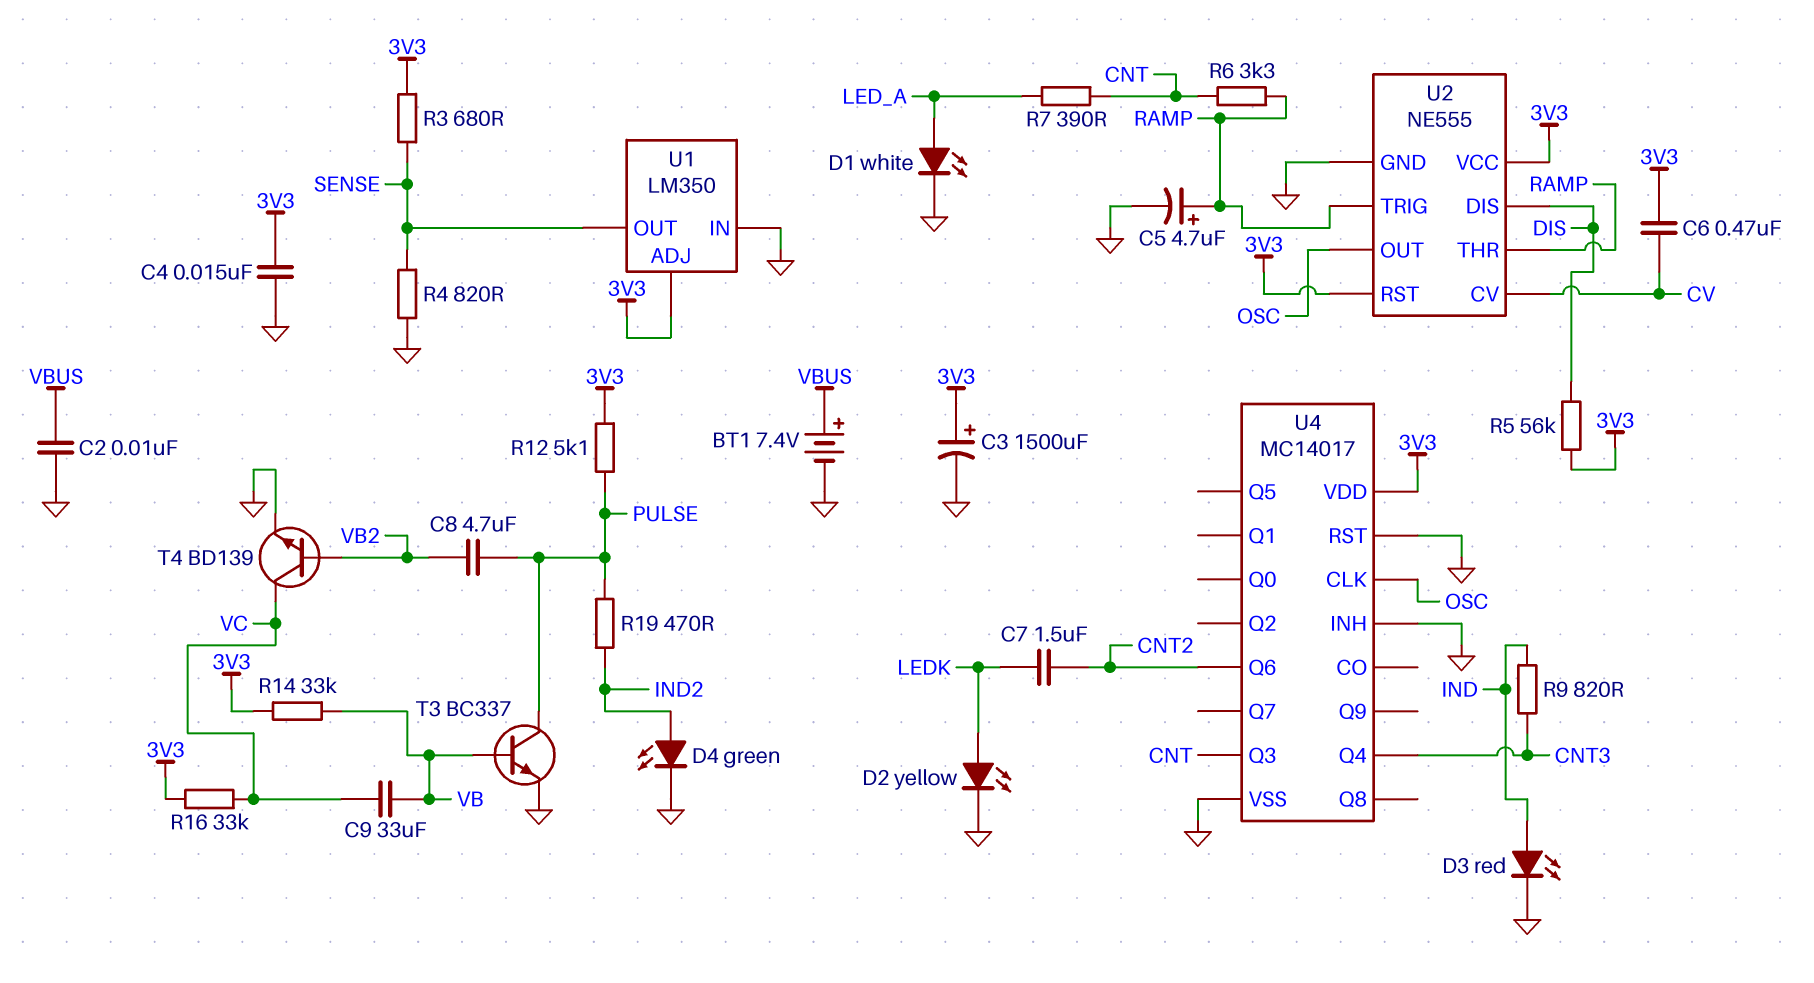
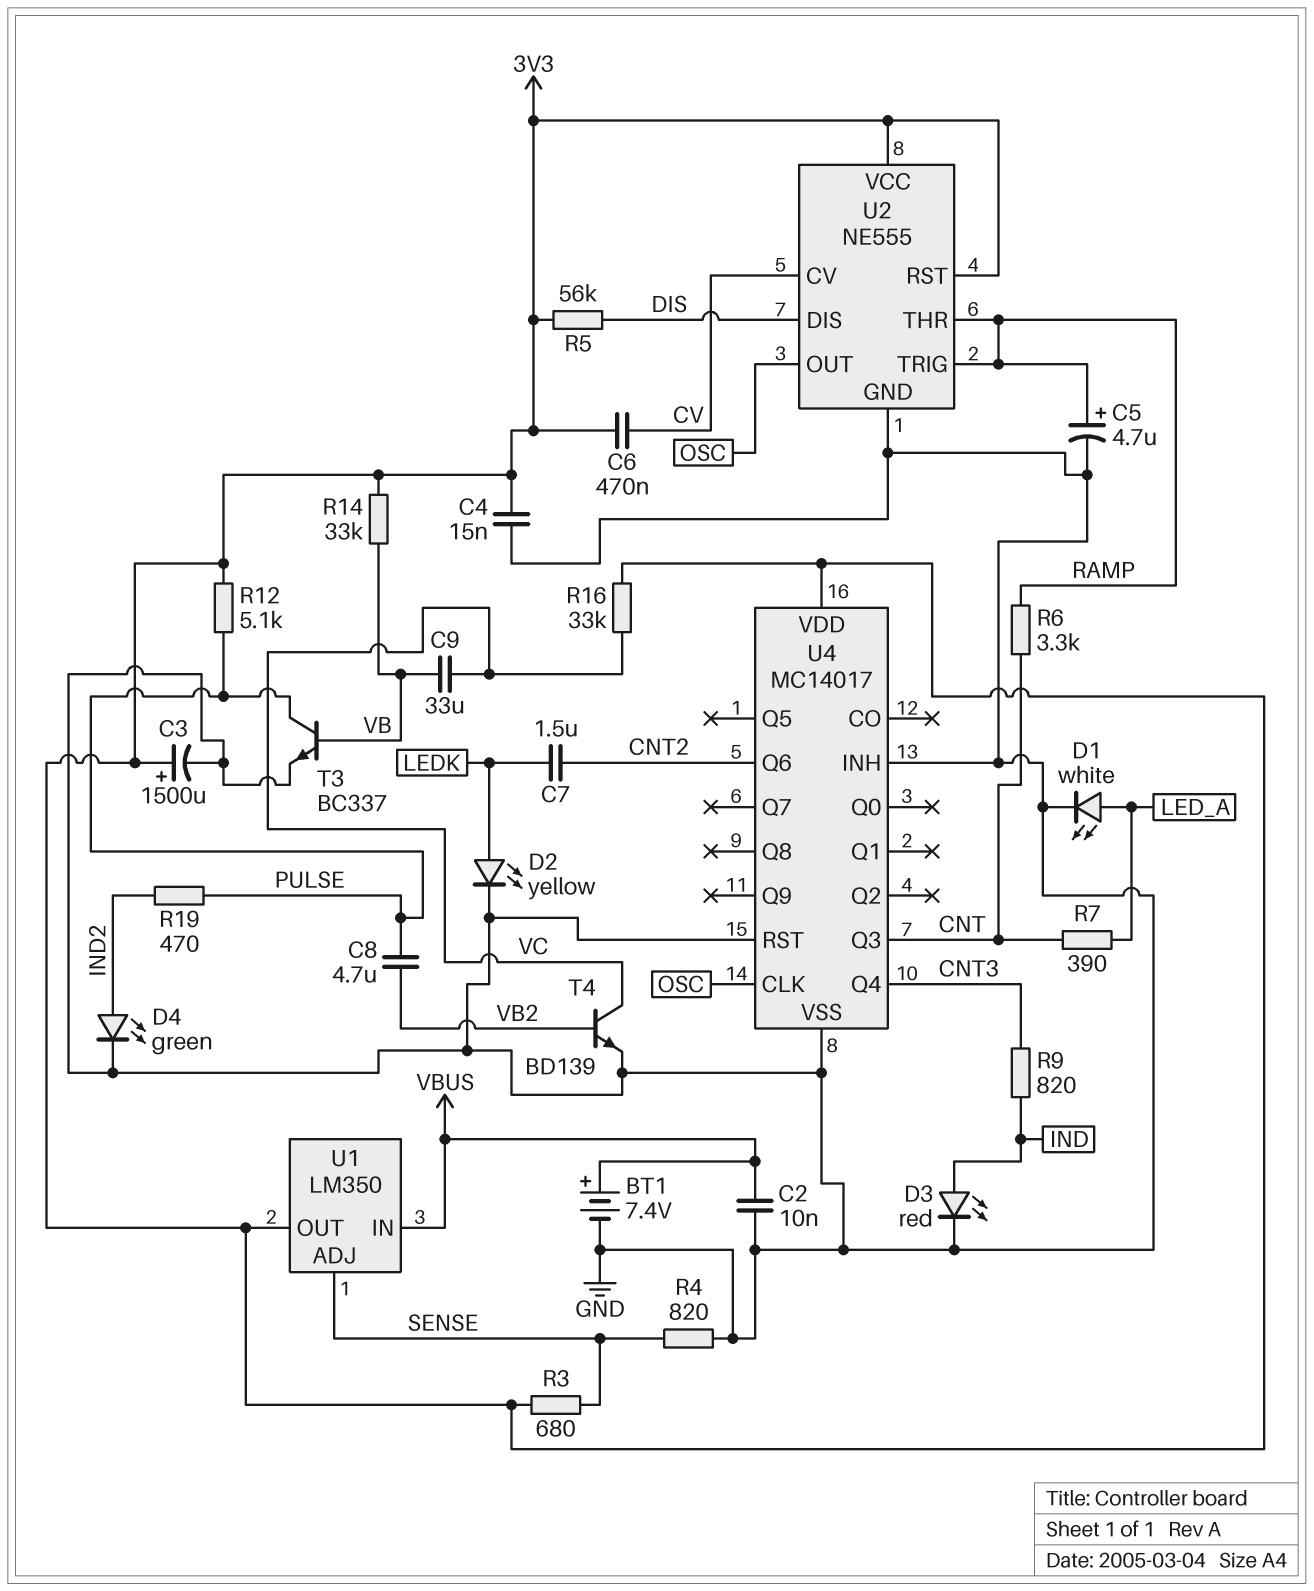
U1 pin ADJ: 3V3 -> SENSE
U1 pin IN: GND -> VBUS
U1 pin OUT: SENSE -> 3V3

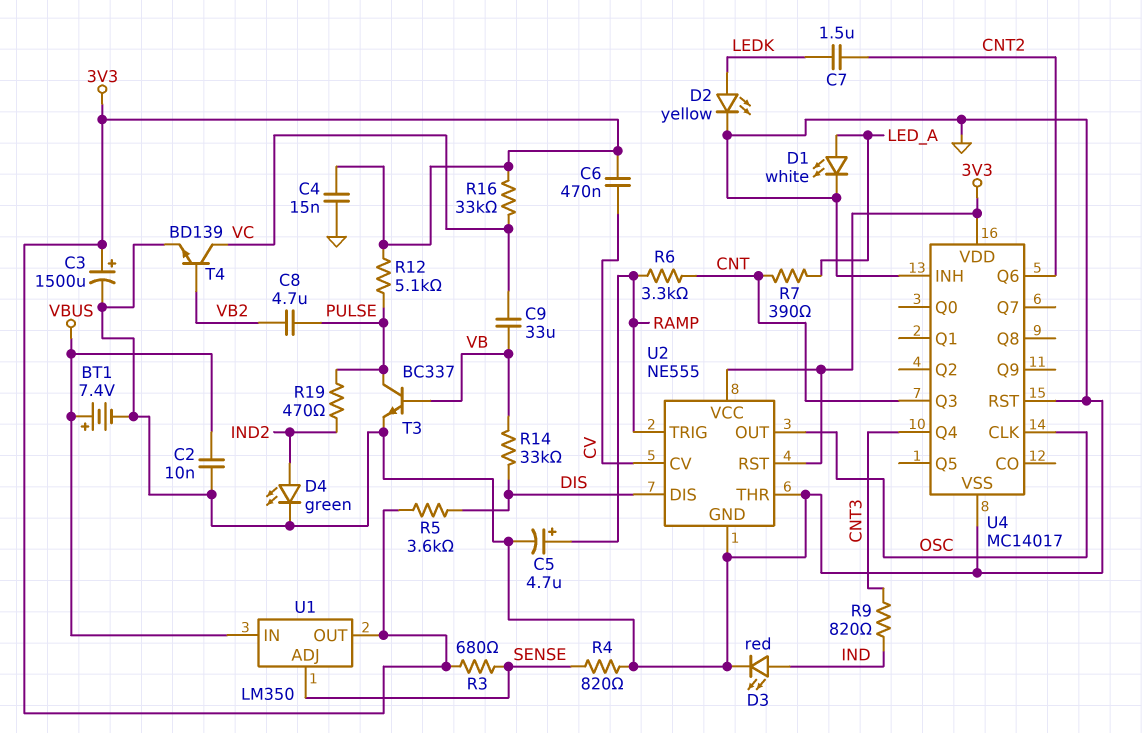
R5: 56k (3V3, DIS) -> 3.6k (3V3, DIS)
R14: 33k (3V3, VB) -> 33k (DIS, VB)
U2 pin THR: RAMP -> GND

